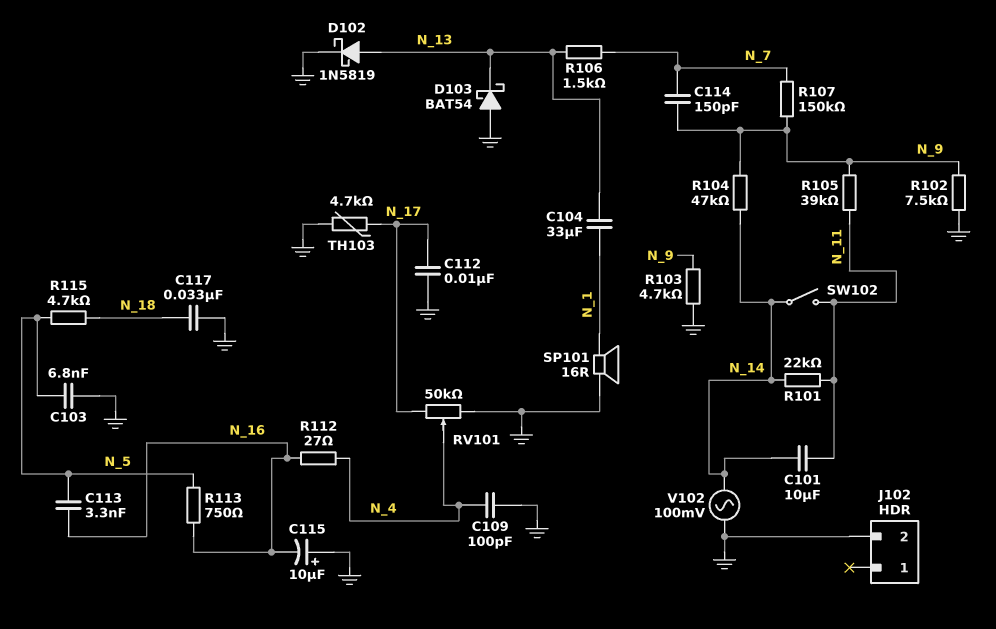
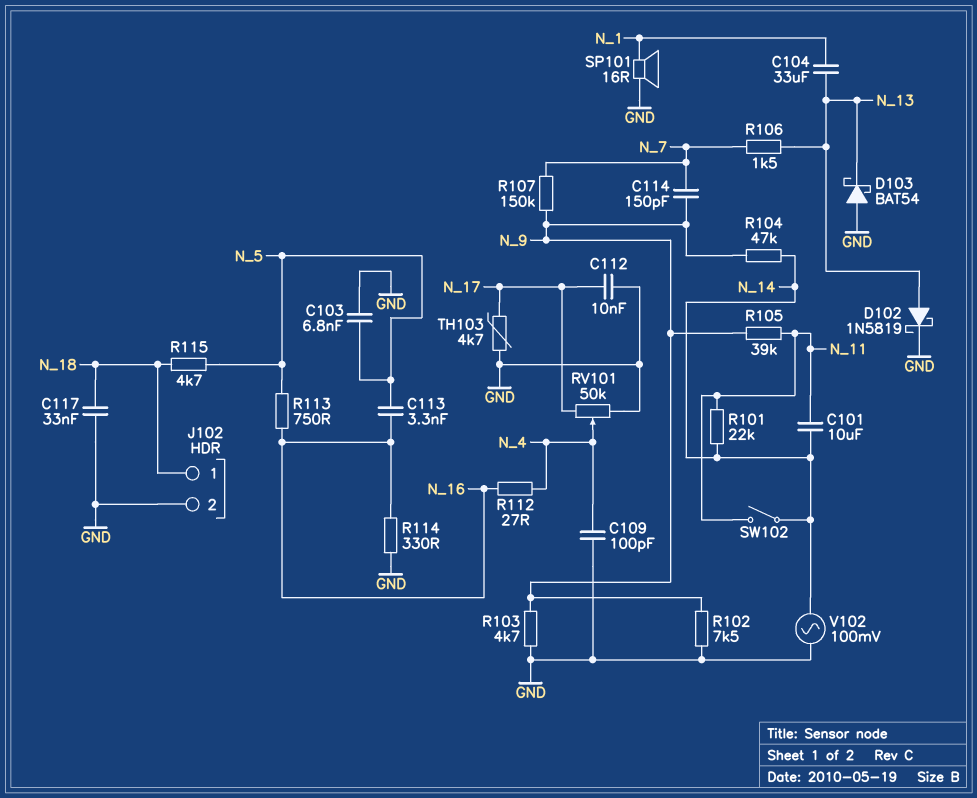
C115: 10uF (plus GND, minus N_16) -> none
J102 pin 1: none -> N_18
R114: none -> 330 (GND, N_16)

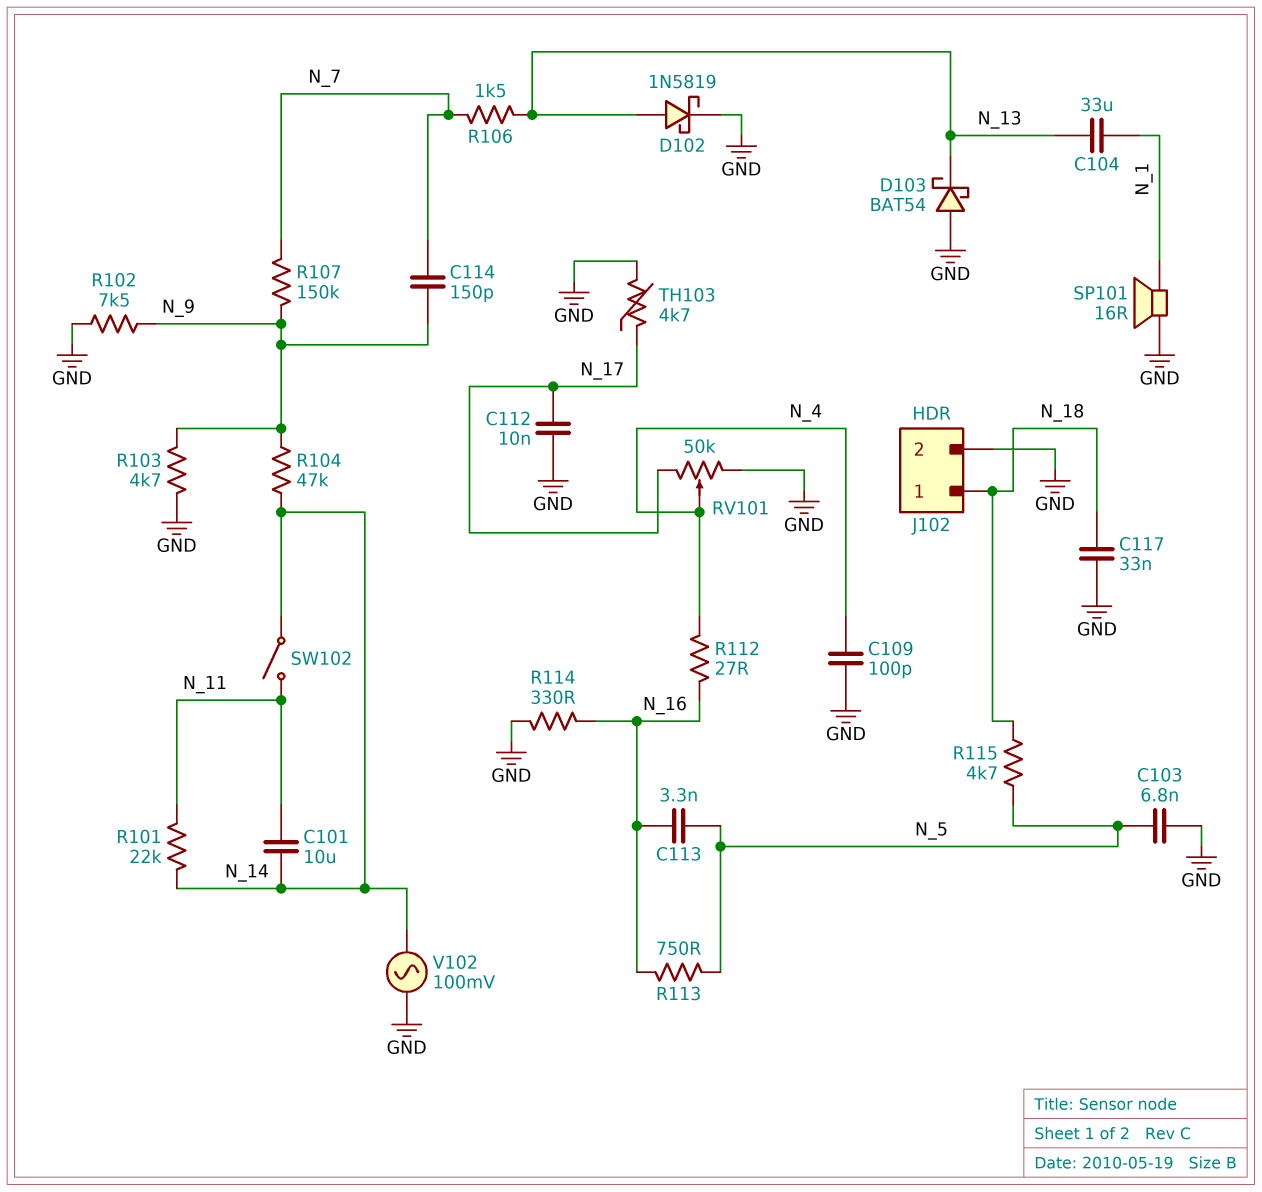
R105: 39k (N_9, N_11) -> none

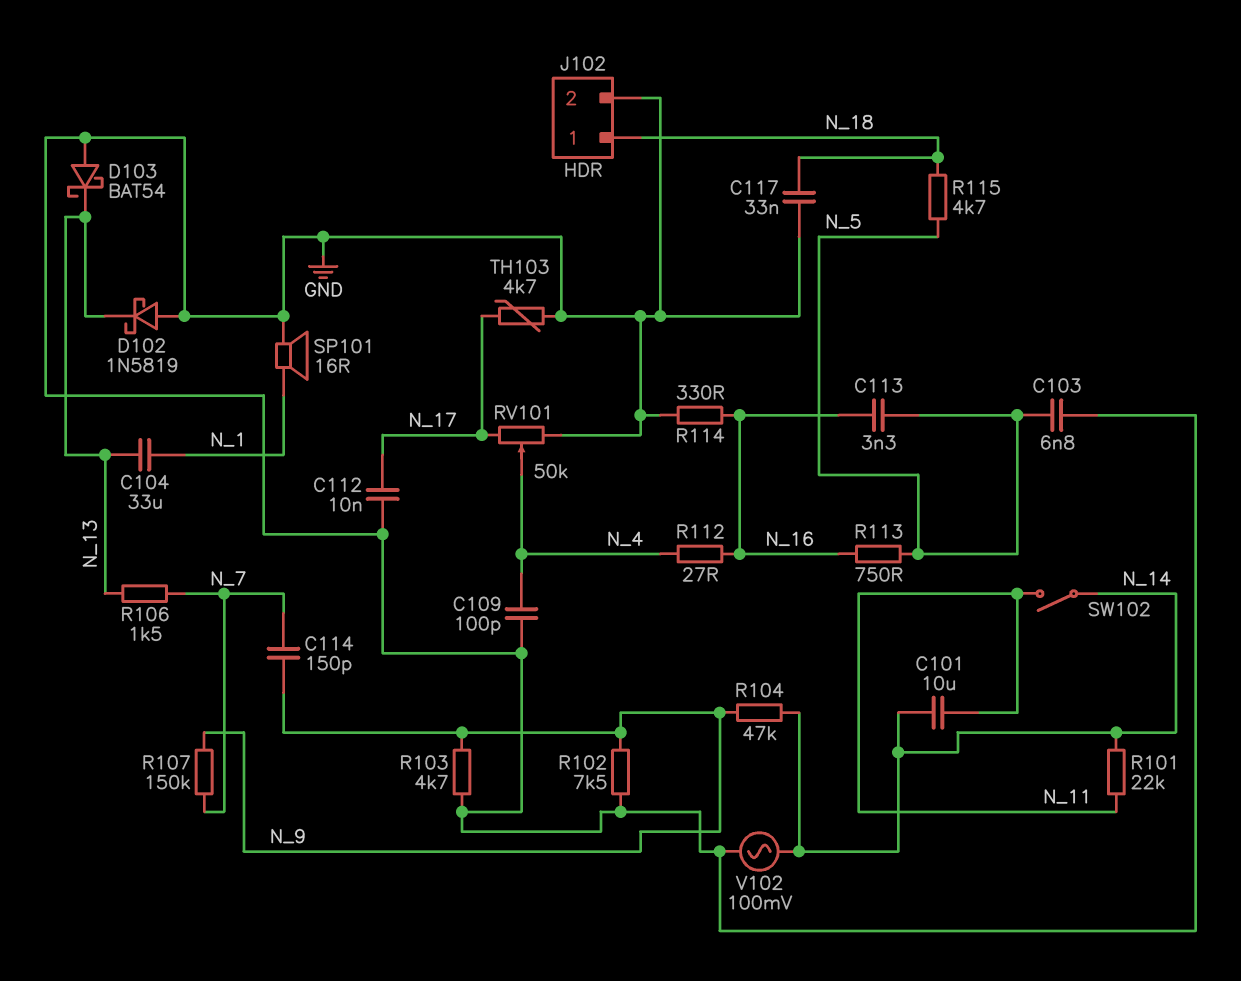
D102: schottky 1N5819 (A N_13, K GND) -> schottky 1N5819 (A GND, K N_13)

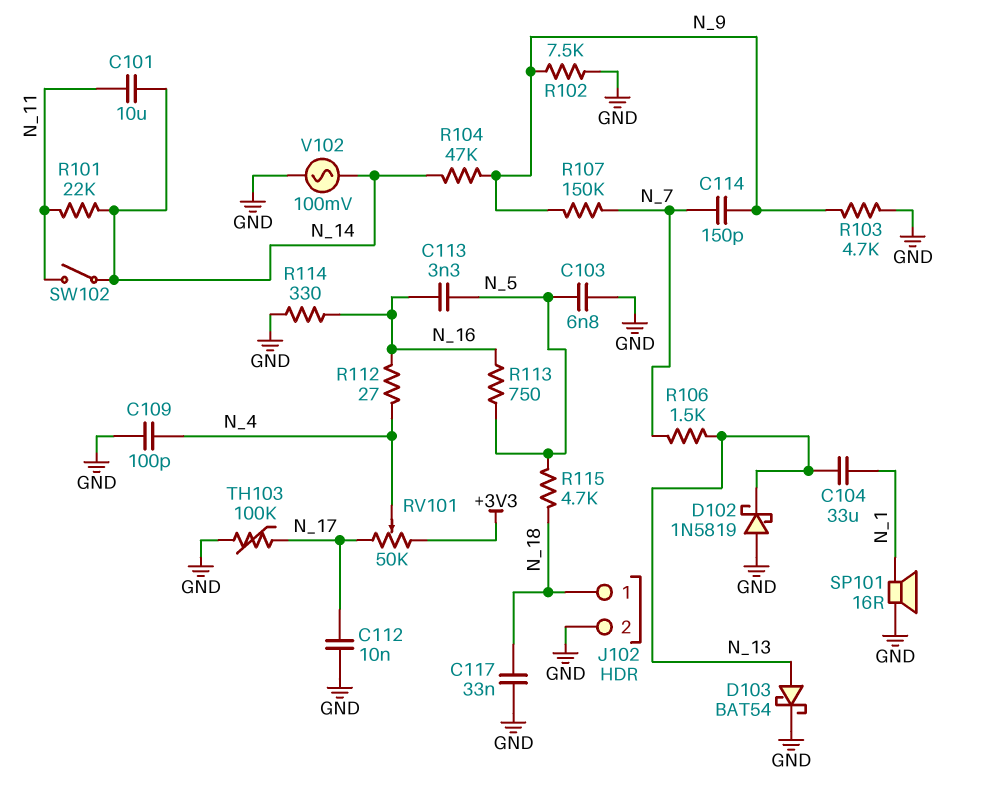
D103: schottky BAT54 (A GND, K N_13) -> schottky BAT54 (A N_13, K GND)
RV101: 50k (GND, N_17, wiper N_4) -> 50k (+3V3, N_17, wiper N_4)
TH103: 4.7k (GND, N_17) -> 100k (GND, N_17)

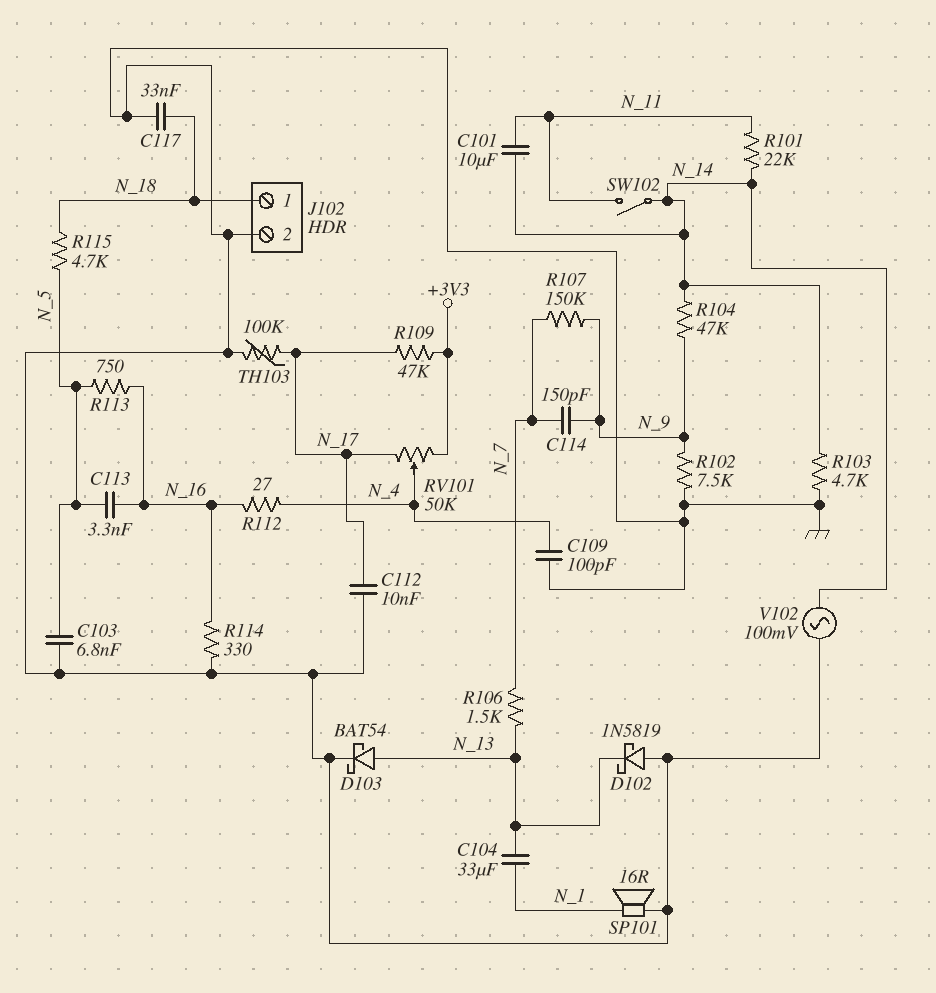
R103: 4.7k (GND, N_9) -> 4.7k (GND, N_14)
R109: none -> 47k (+3V3, N_17)

